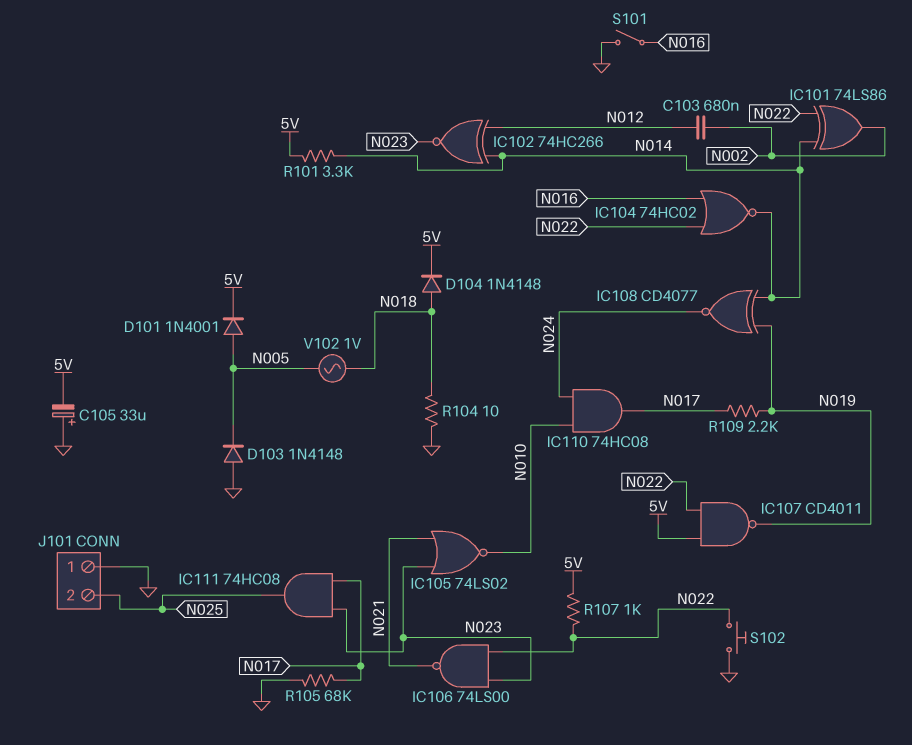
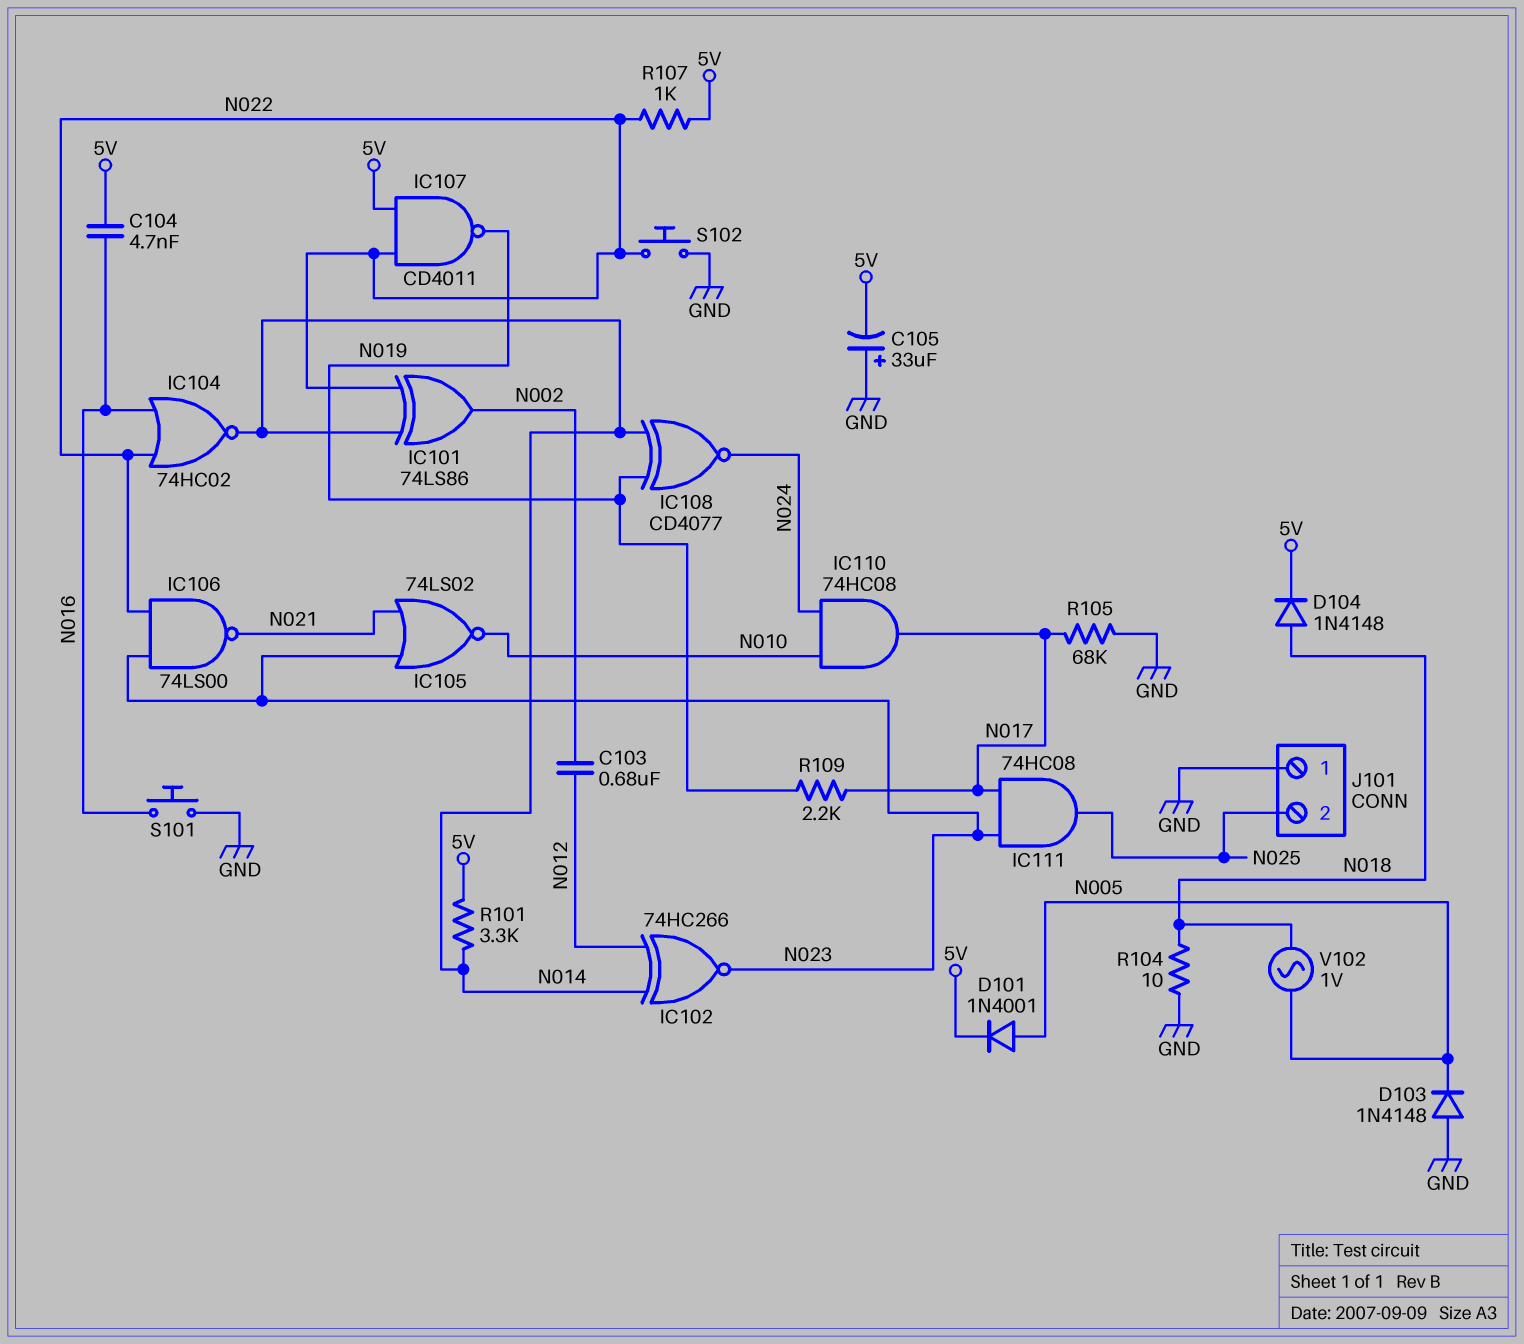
C104: none -> 4.7nF (5V, N016)
S101: switch (GND, N016) -> button (GND, N016)

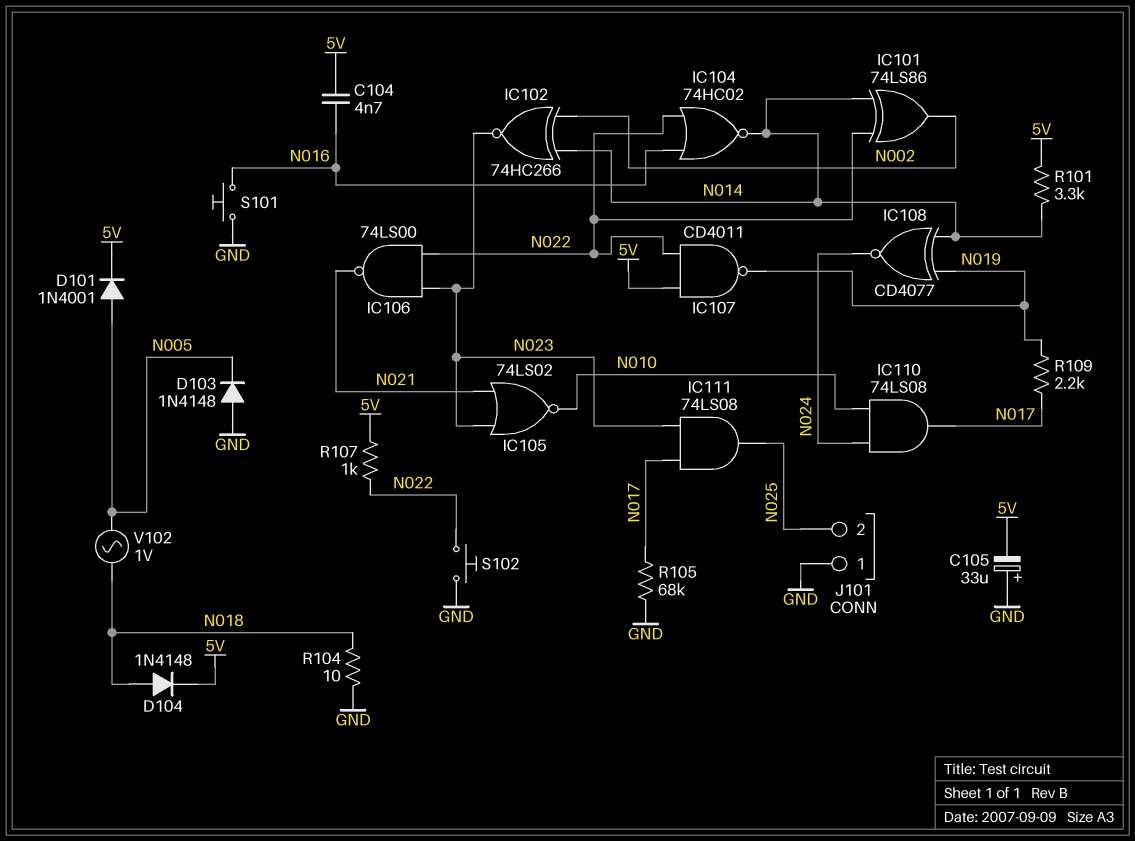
C103: 680nF (N002, N012) -> none
IC102: XNOR 74HC266 (in N012, in N014, out N023) -> XNOR 74HC266 (in N002, in N014, out N023)
IC110: AND 74HC08 (in N010, in N024, out N017) -> AND 74LS08 (in N010, in N024, out N017)
IC111: AND 74HC08 (in N017, in N023, out N025) -> AND 74LS08 (in N017, in N023, out N025)

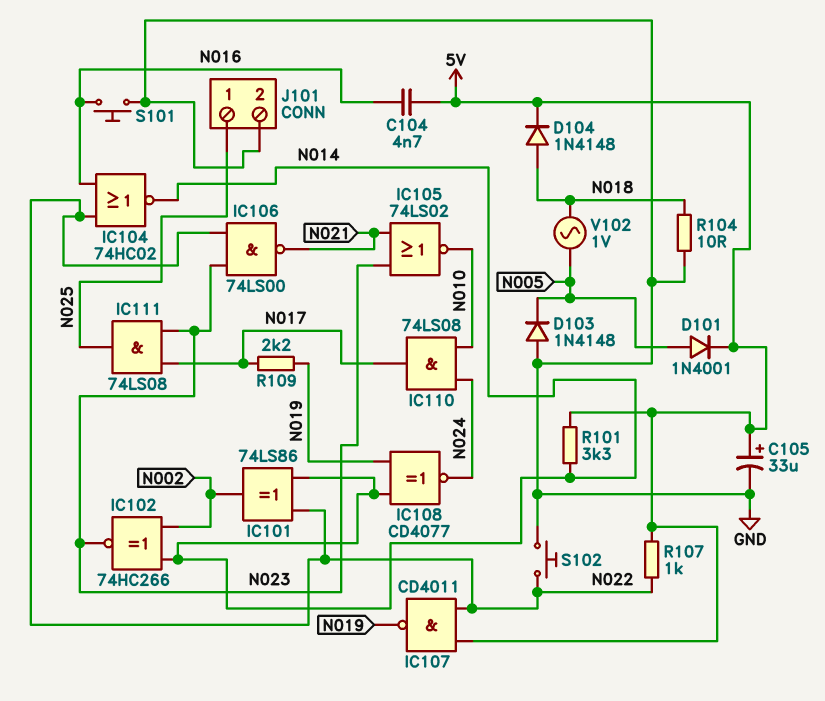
C105: 33uF (plus GND, minus 5V) -> 33uF (plus 5V, minus GND)
J101 pin 1: GND -> N025
J101 pin 2: N025 -> GND
R105: 68k (GND, N017) -> none

